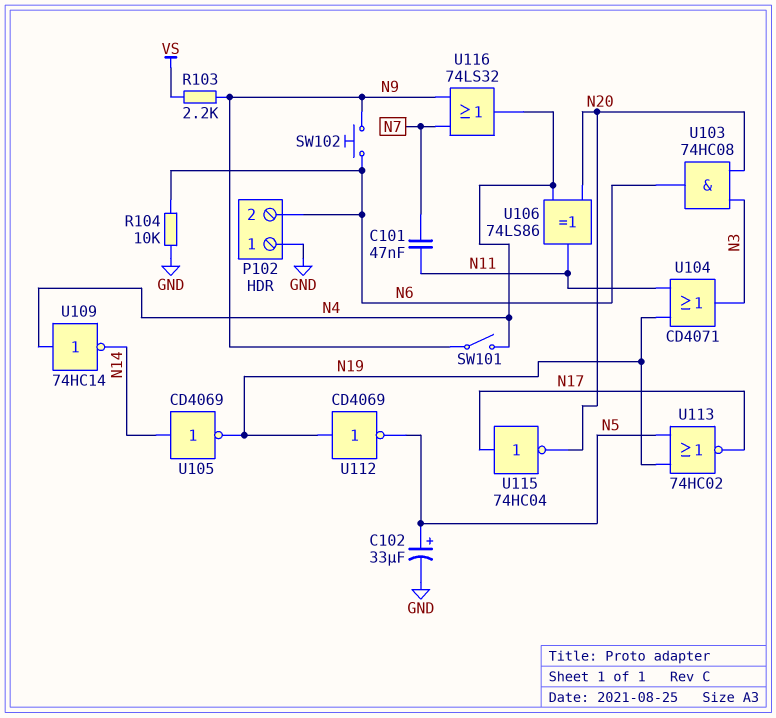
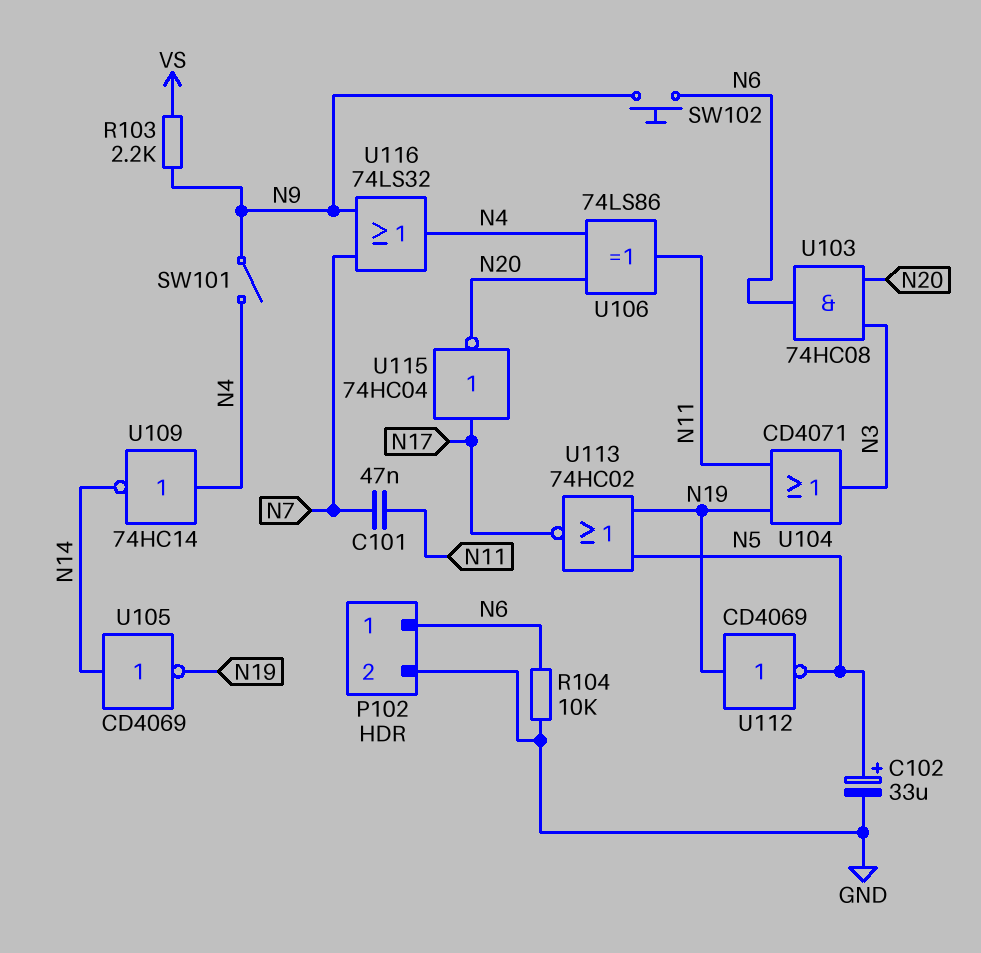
P102 pin 1: GND -> N6
P102 pin 2: N6 -> GND

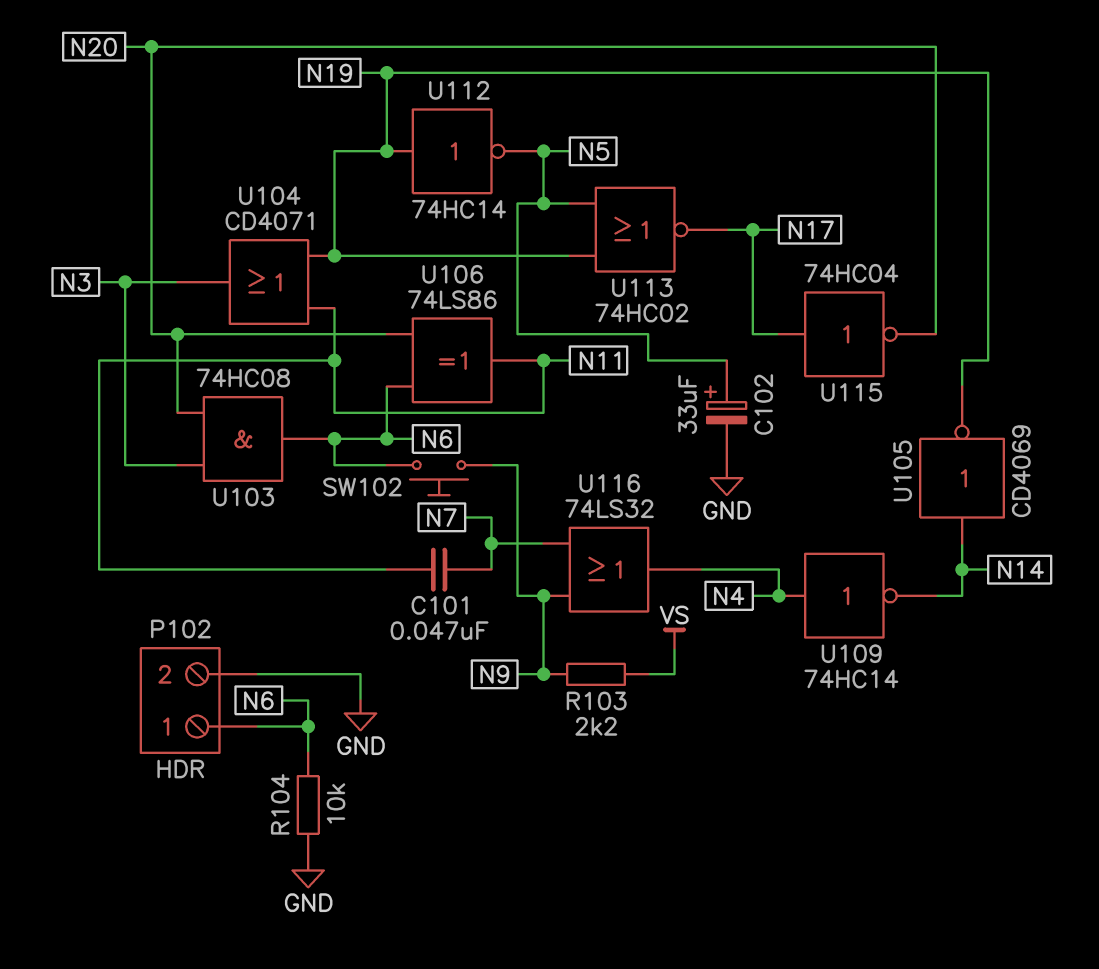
SW101: switch (N4, N9) -> none
U106: XOR 74LS86 (in N4, in N20, out N11) -> XOR 74LS86 (in N6, in N20, out N11)
U112: NOT CD4069 (in N19, out N5) -> NOT 74HC14 (in N19, out N5)

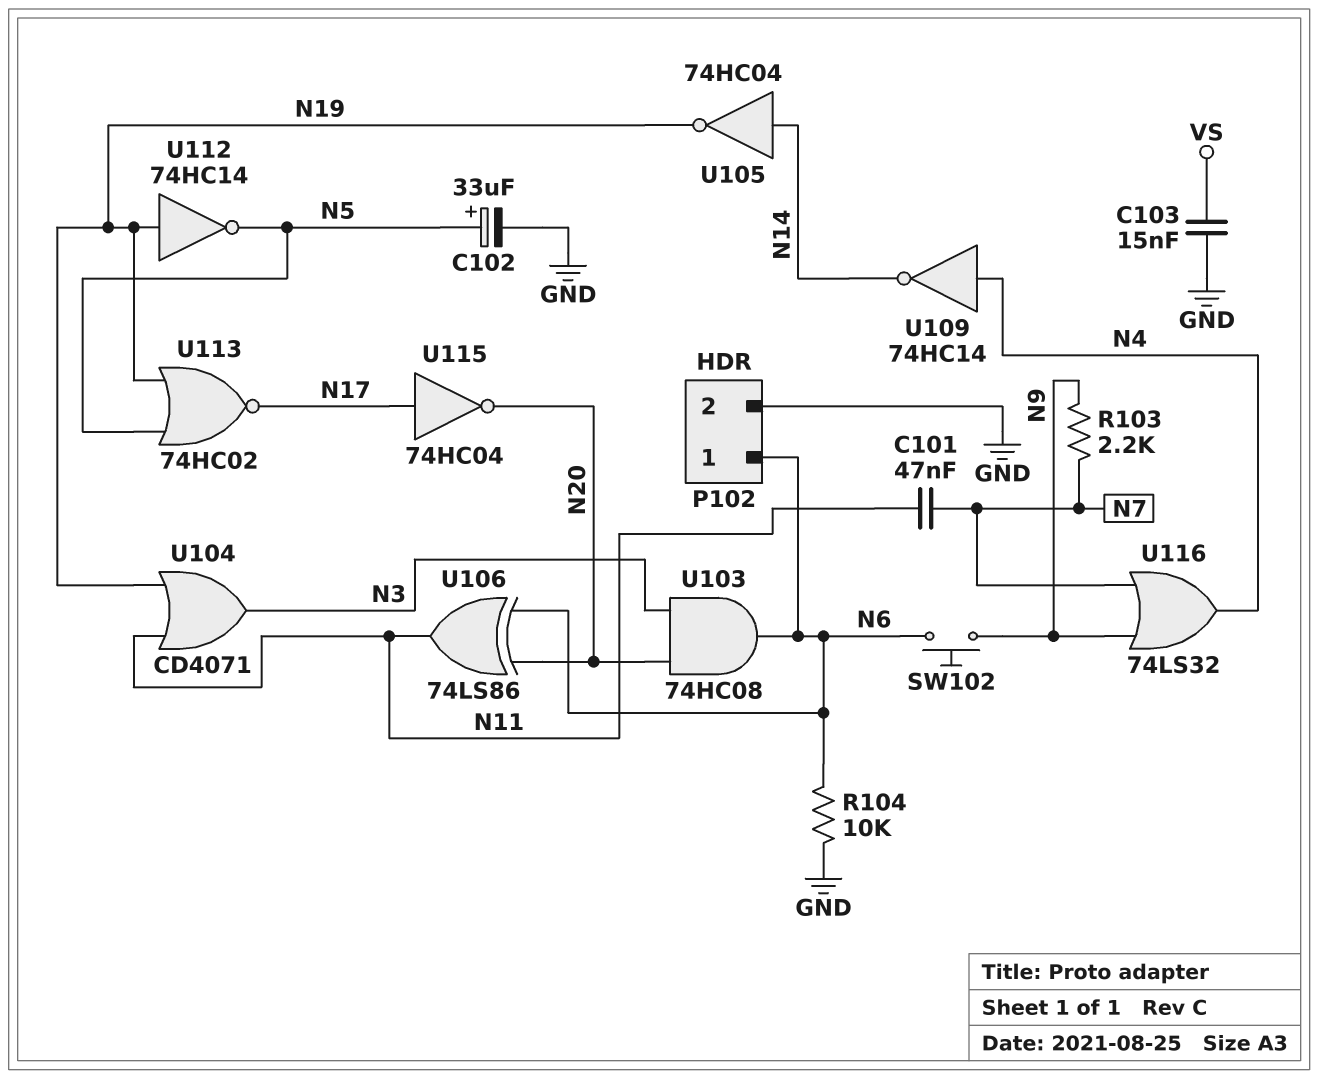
C103: none -> 15nF (GND, VS)
R103: 2.2k (N9, VS) -> 2.2k (N7, N9)
U105: NOT CD4069 (in N14, out N19) -> NOT 74HC04 (in N14, out N19)

